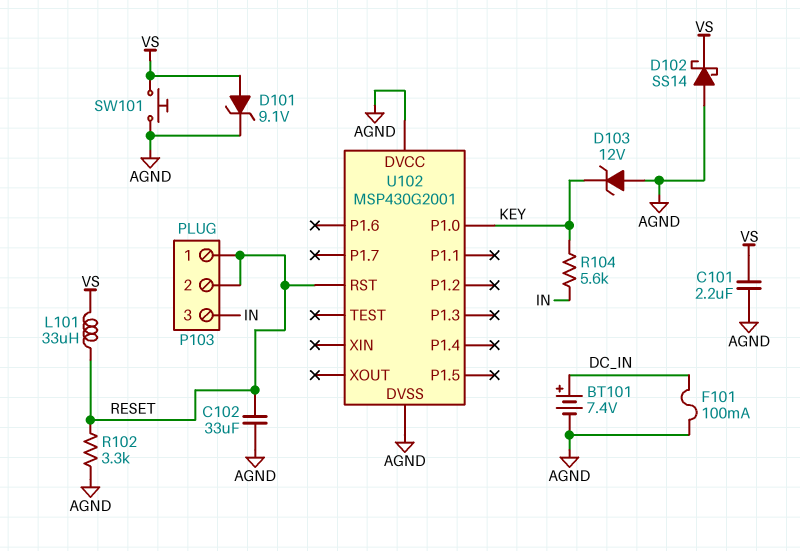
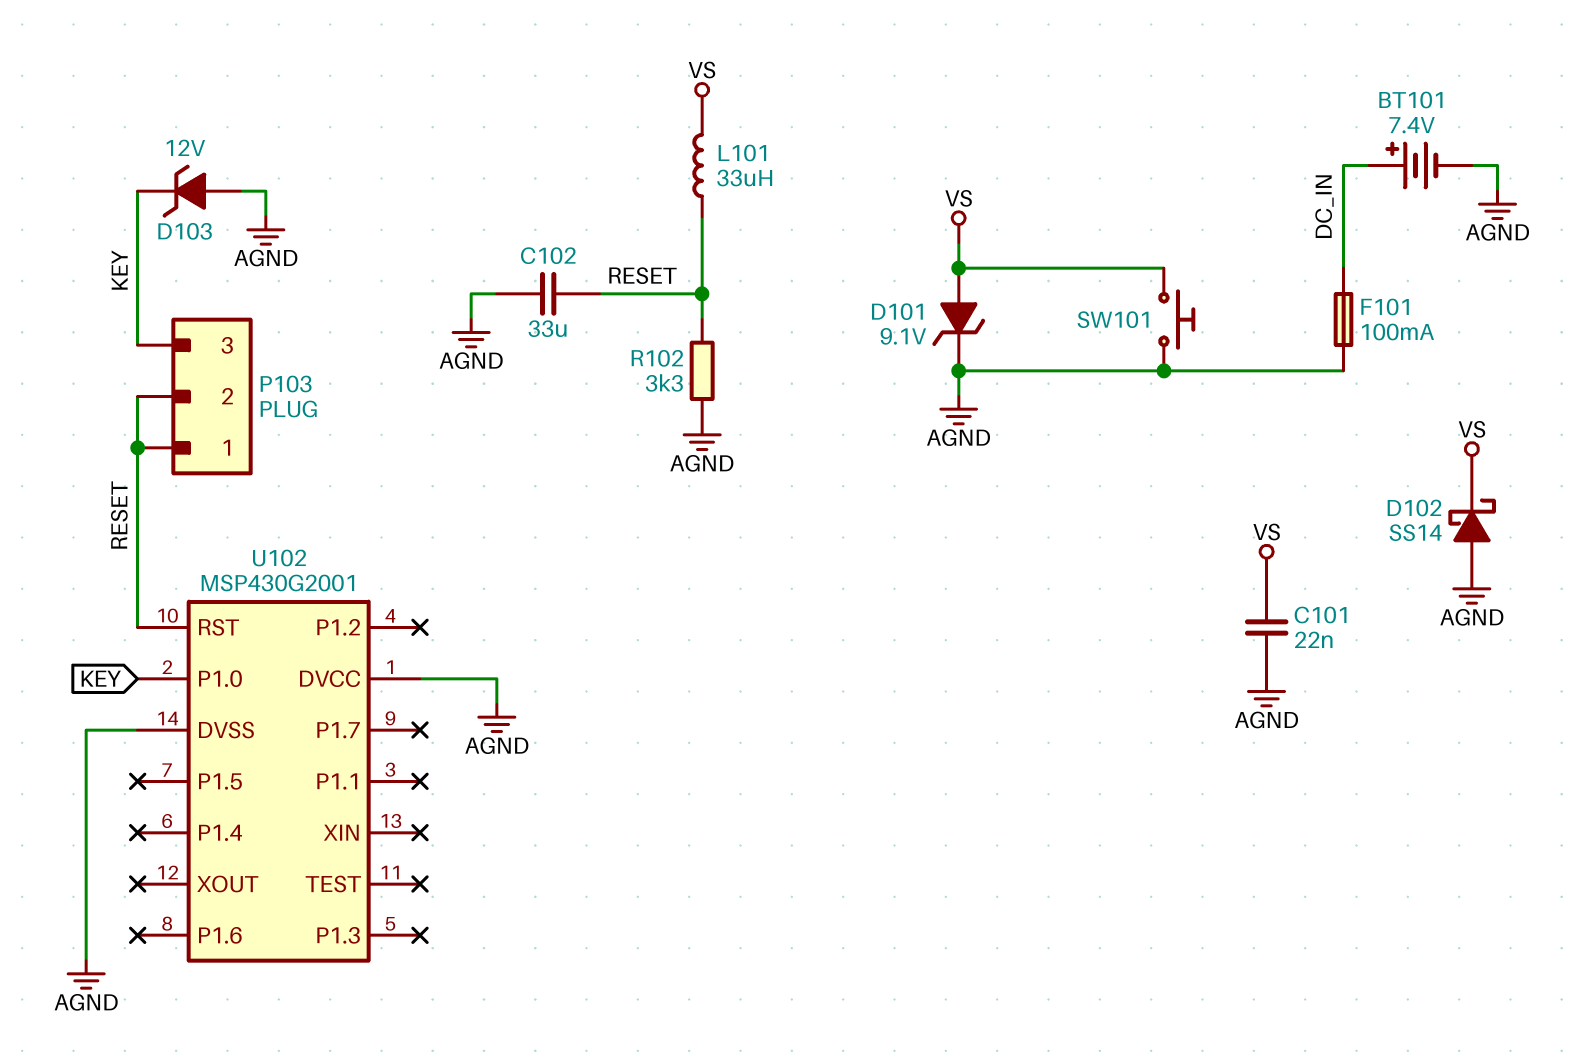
C101: 2.2uF (AGND, VS) -> 22nF (AGND, VS)
P103 pin 3: IN -> KEY
R104: 5.6k (IN, KEY) -> none

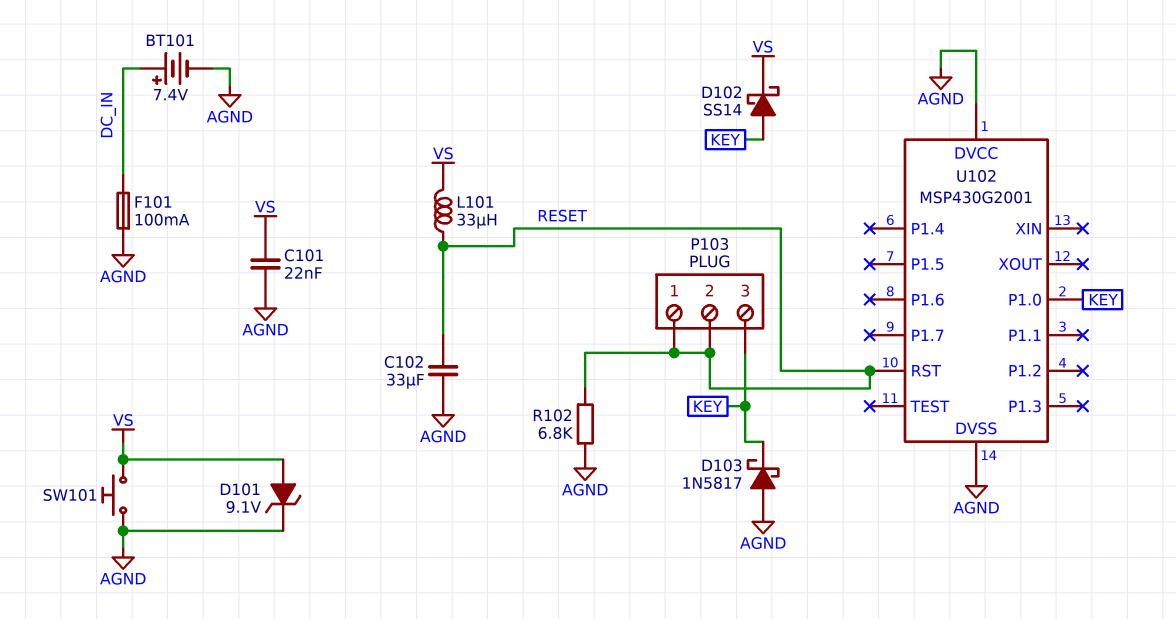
D102: schottky SS14 (A AGND, K VS) -> schottky SS14 (A KEY, K VS)
D103: zener 12V (A AGND, K KEY) -> schottky 1N5817 (A AGND, K KEY)
R102: 3.3k (AGND, RESET) -> 6.8k (AGND, RESET)

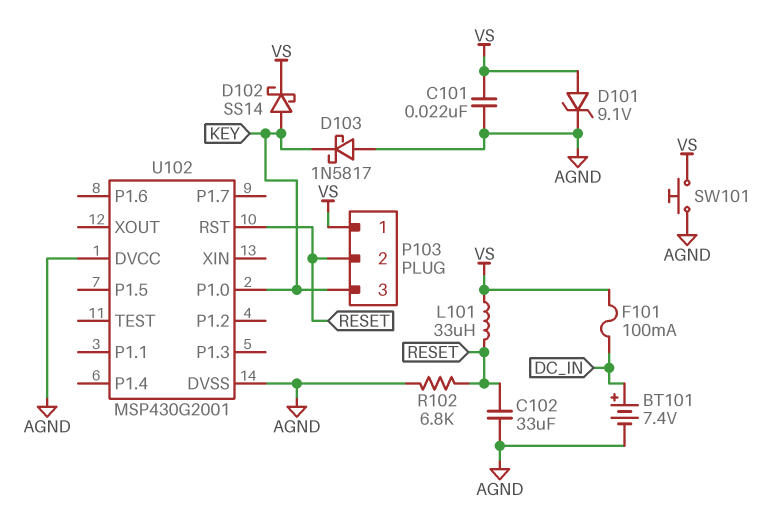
F101: 100mA (AGND, DC_IN) -> 100mA (DC_IN, VS)
P103 pin 1: RESET -> VS

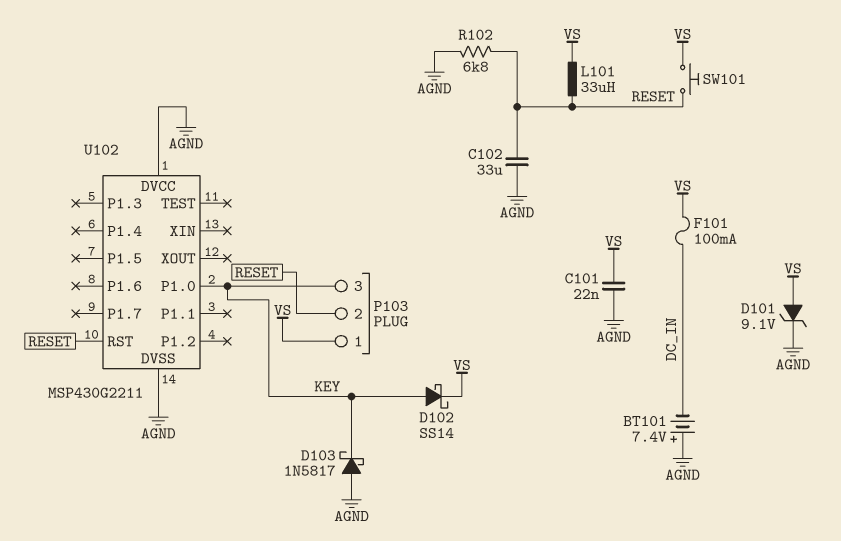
BT101: 7.4V (plus DC_IN, minus AGND) -> 7.4V (plus AGND, minus DC_IN)
SW101: button (AGND, VS) -> button (RESET, VS)
U102: MSP430G2001 -> MSP430G2211

